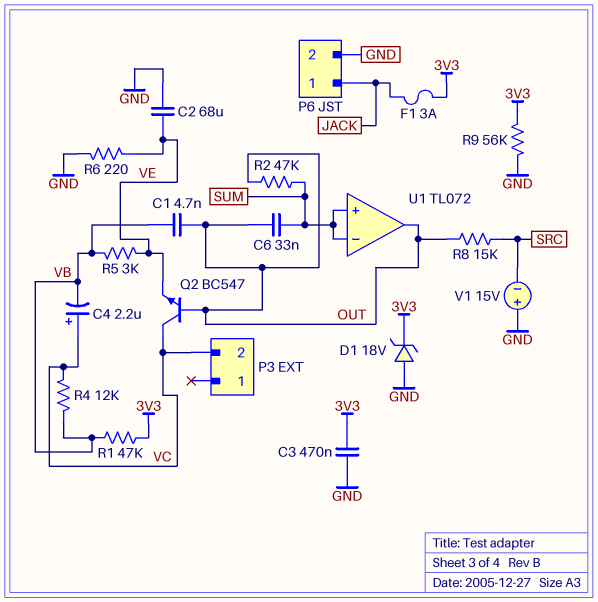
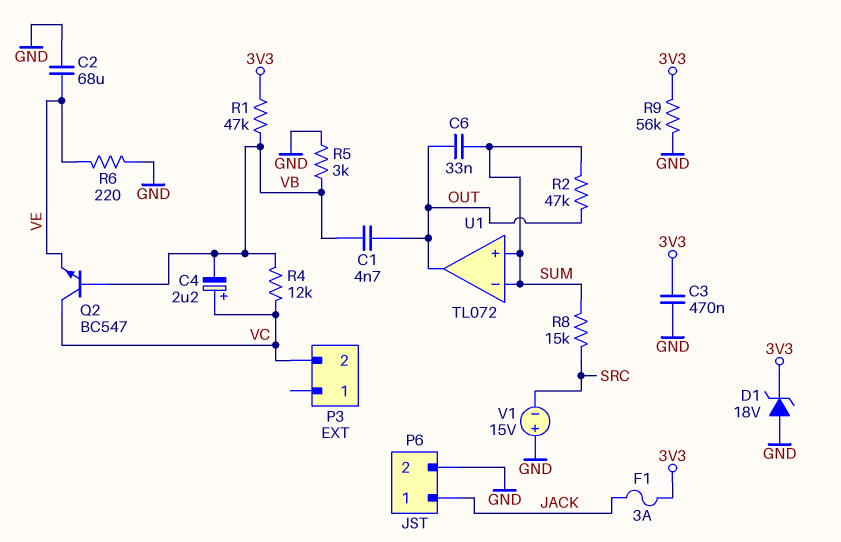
Q2: NPN BC547 (B OUT, C VC, E VE) -> NPN BC547 (B VB, C VC, E VE)
R5: 3k (VB, VE) -> 3k (GND, VB)
R8: 15k (OUT, SRC) -> 15k (SRC, SUM)

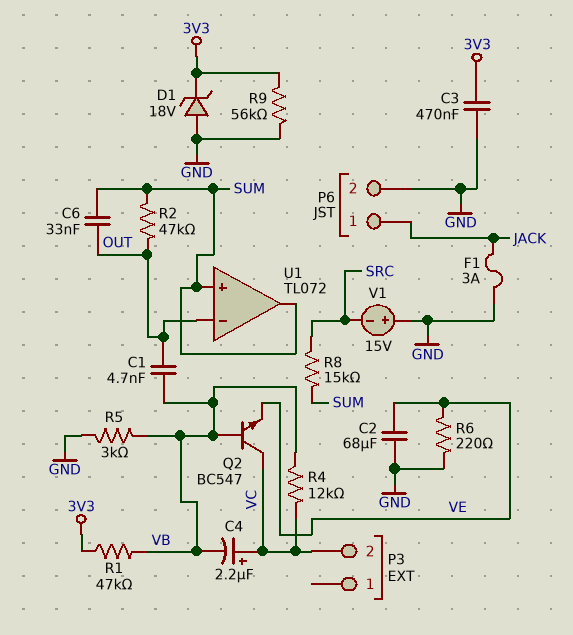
F1: 3A (3V3, JACK) -> 3A (GND, JACK)
U1 pin in-: SUM -> OUT
U1 pin out: OUT -> SUM

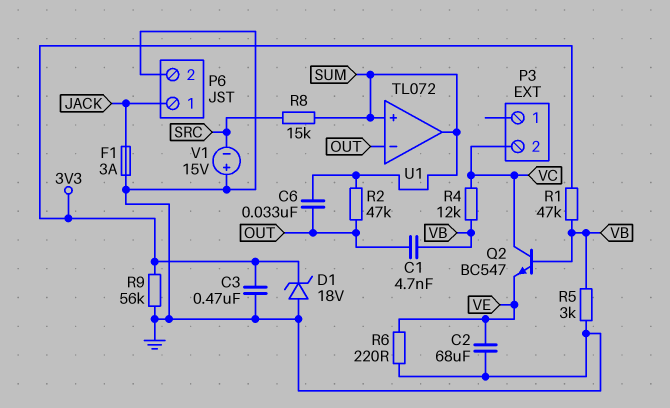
C4: 2.2uF (plus VC, minus VB) -> none

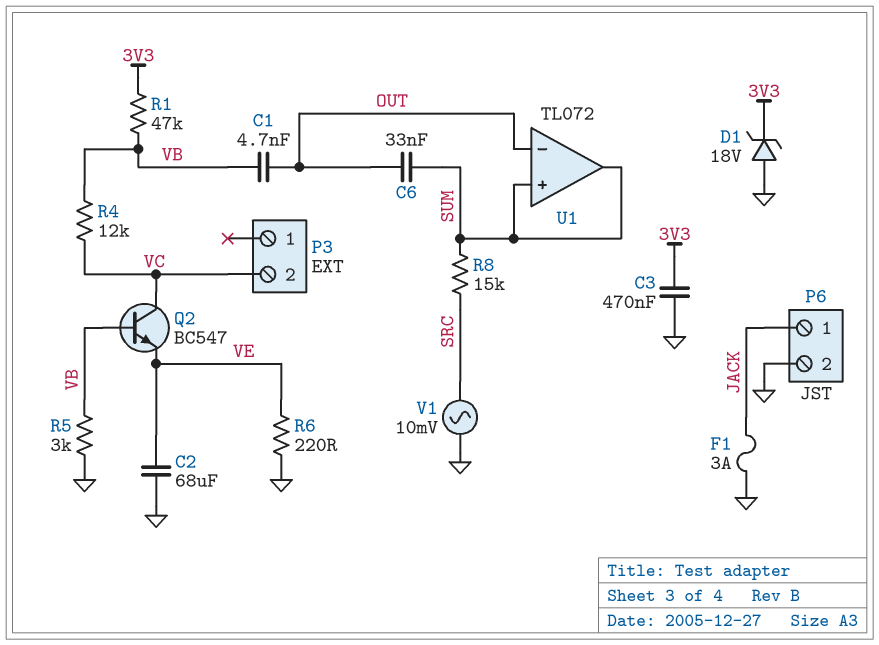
R2: 47k (OUT, SUM) -> none
R9: 56k (3V3, GND) -> none
V1: 15V (plus GND, minus SRC) -> AC 10mV (GND, SRC)

